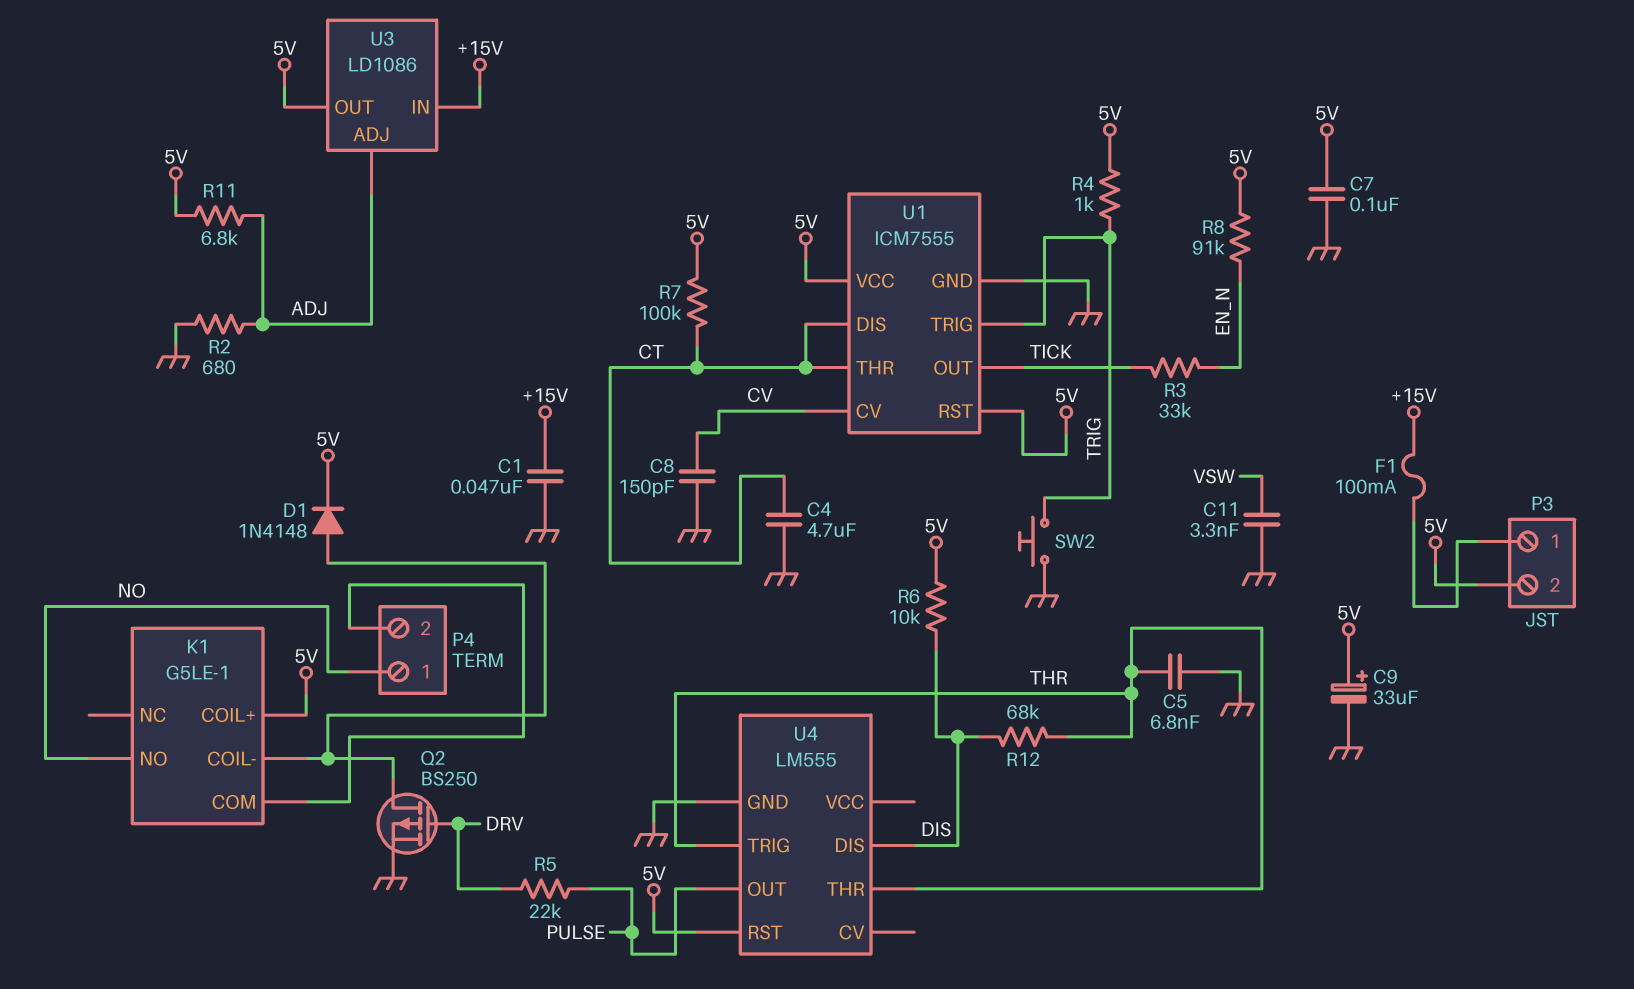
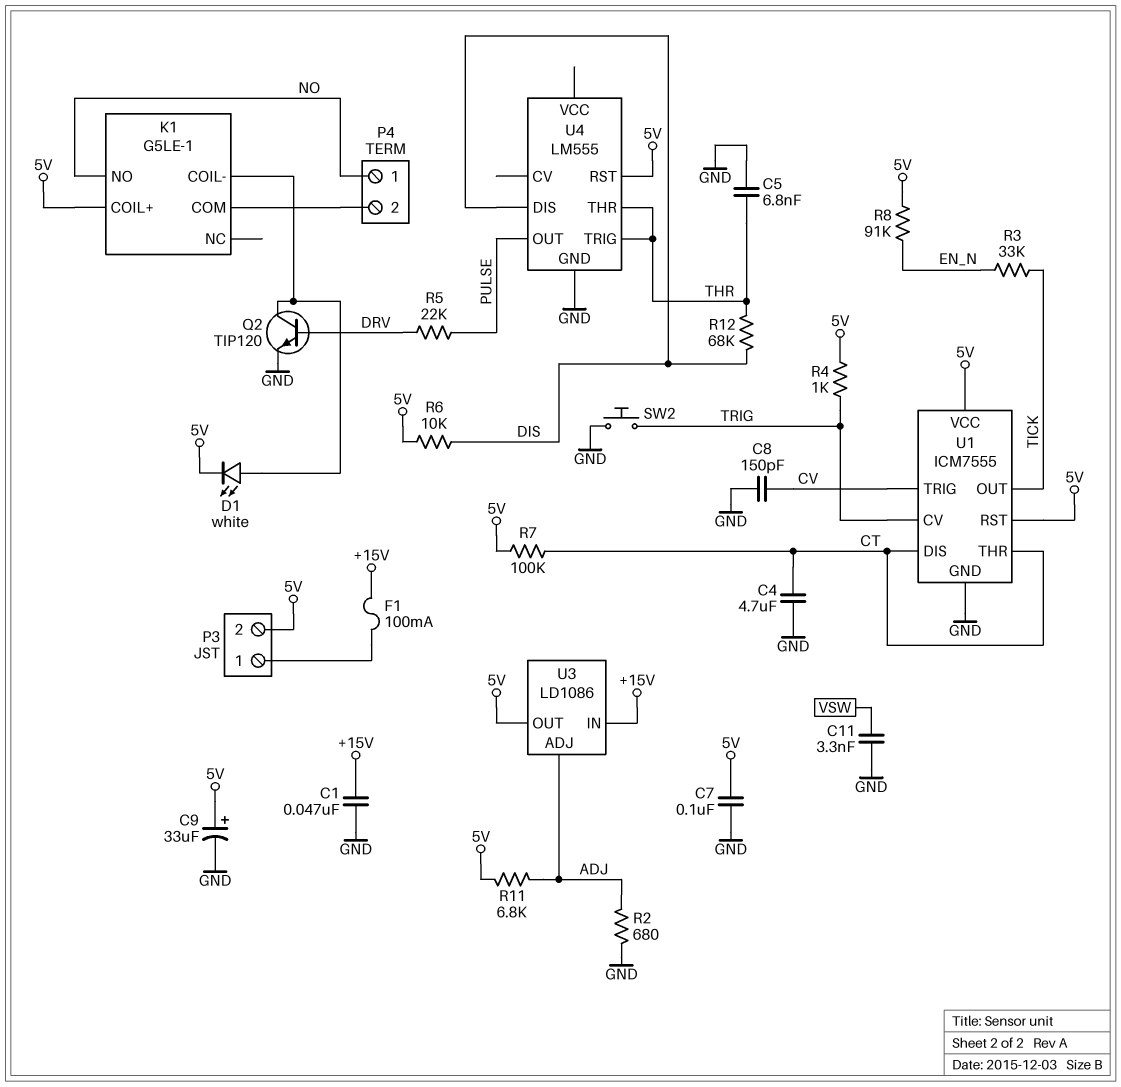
D1: diode 1N4148 (A K1/COIL-, K 5V) -> LED white (A K1/COIL-, K 5V)
Q2: PMOS BS250 (G DRV, D K1/COIL-, S GND) -> NPN TIP120 (B DRV, C K1/COIL-, E GND)
U1 pin CV: CV -> TRIG
U1 pin TRIG: TRIG -> CV

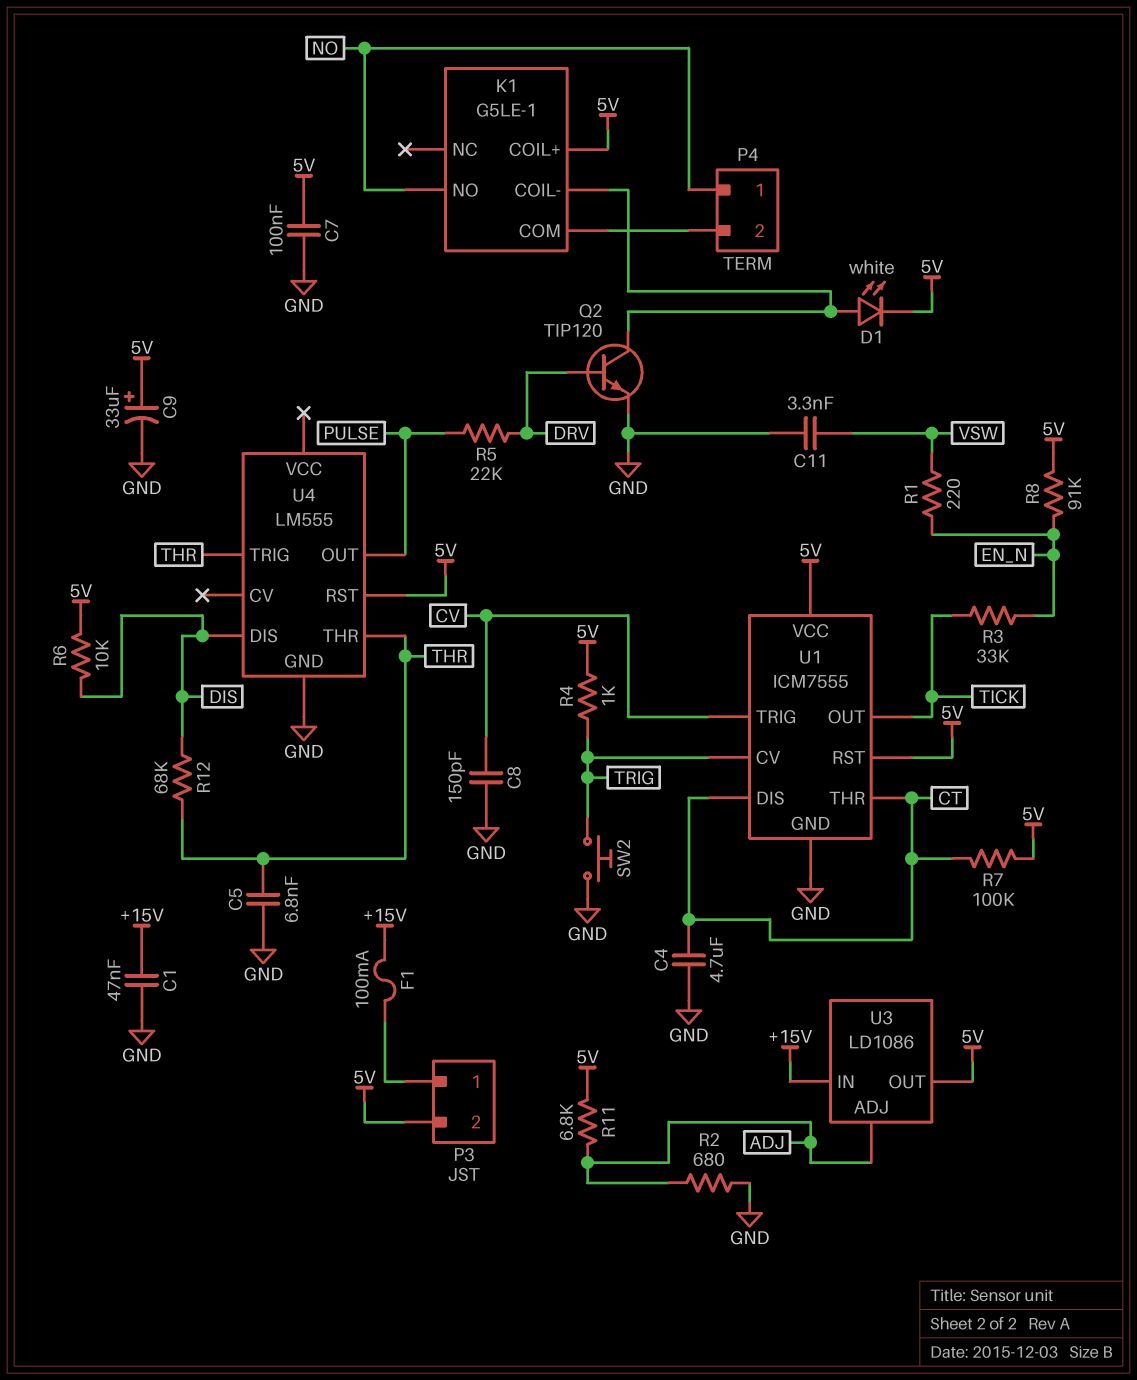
R1: none -> 220 (EN_N, VSW)

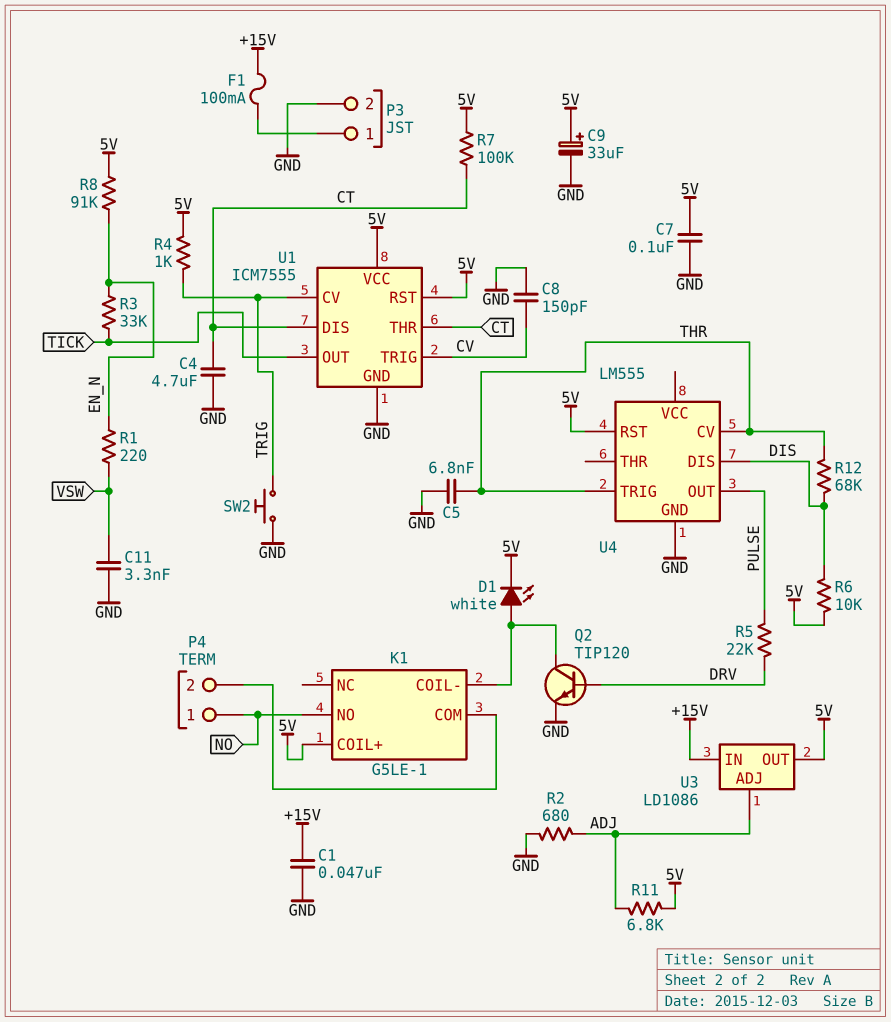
P3 pin 2: 5V -> GND
U4 pin CV: none -> THR
U4 pin THR: THR -> none

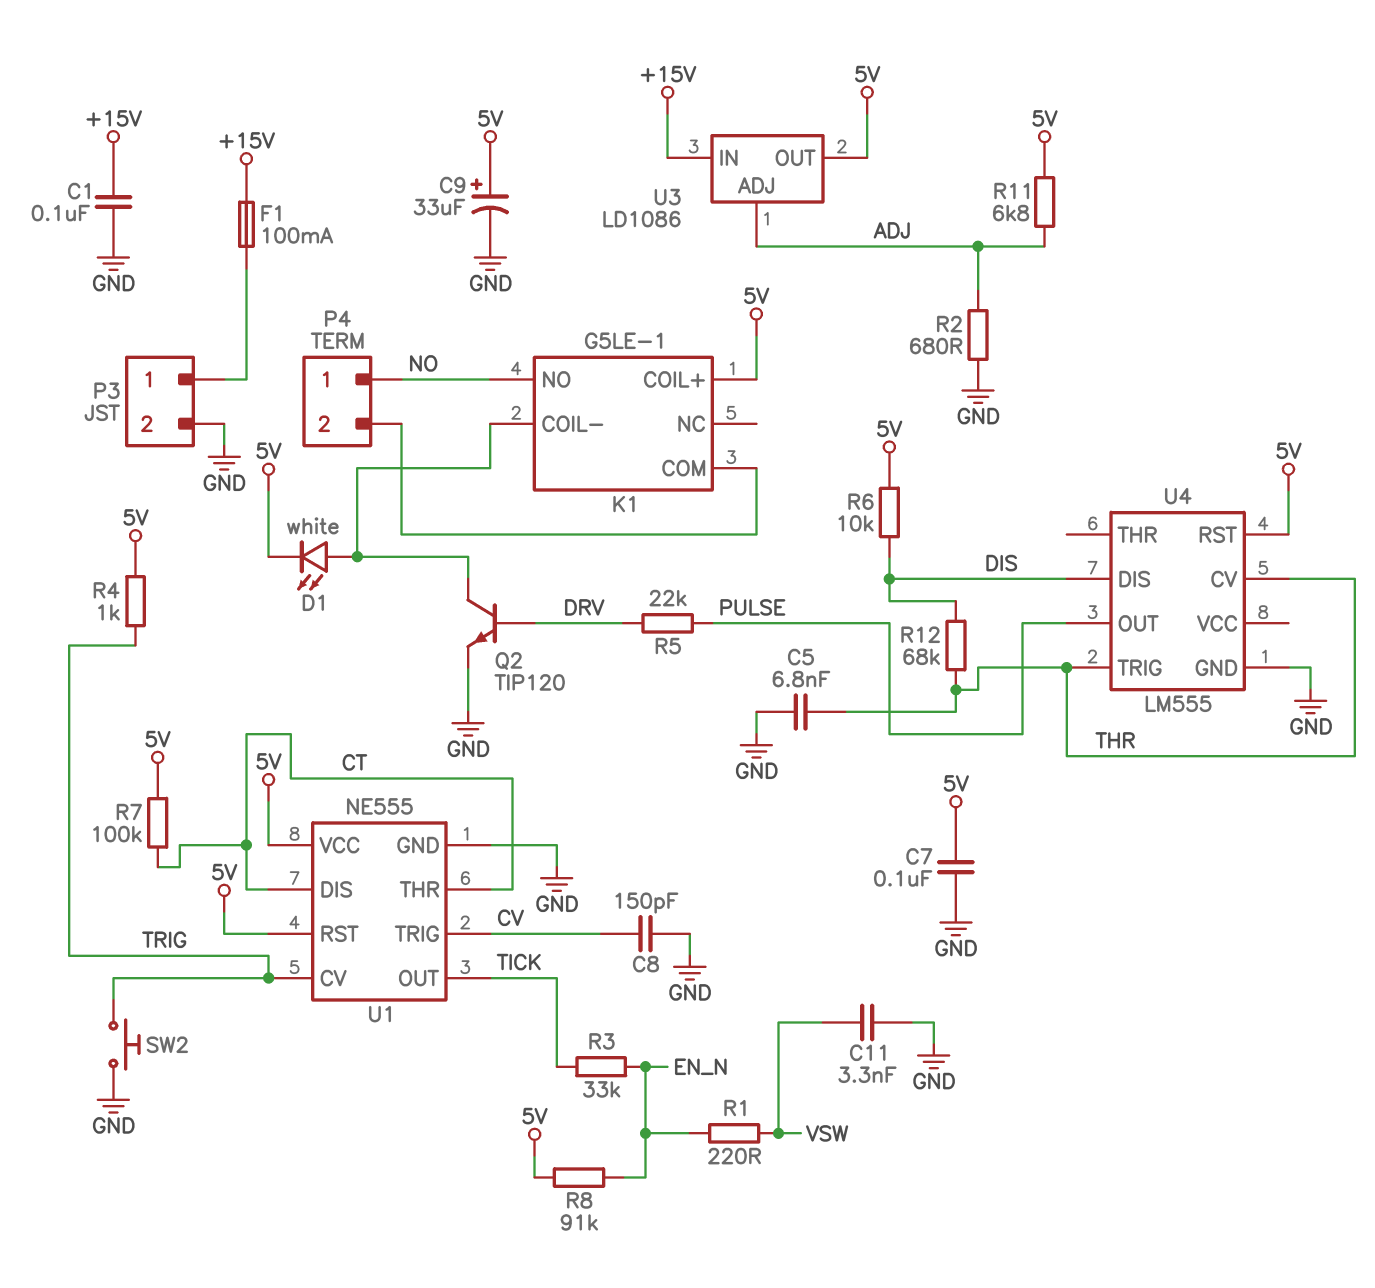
C1: 47nF (+15V, GND) -> 100nF (+15V, GND)
C4: 4.7uF (CT, GND) -> none
U1: ICM7555 -> NE555

